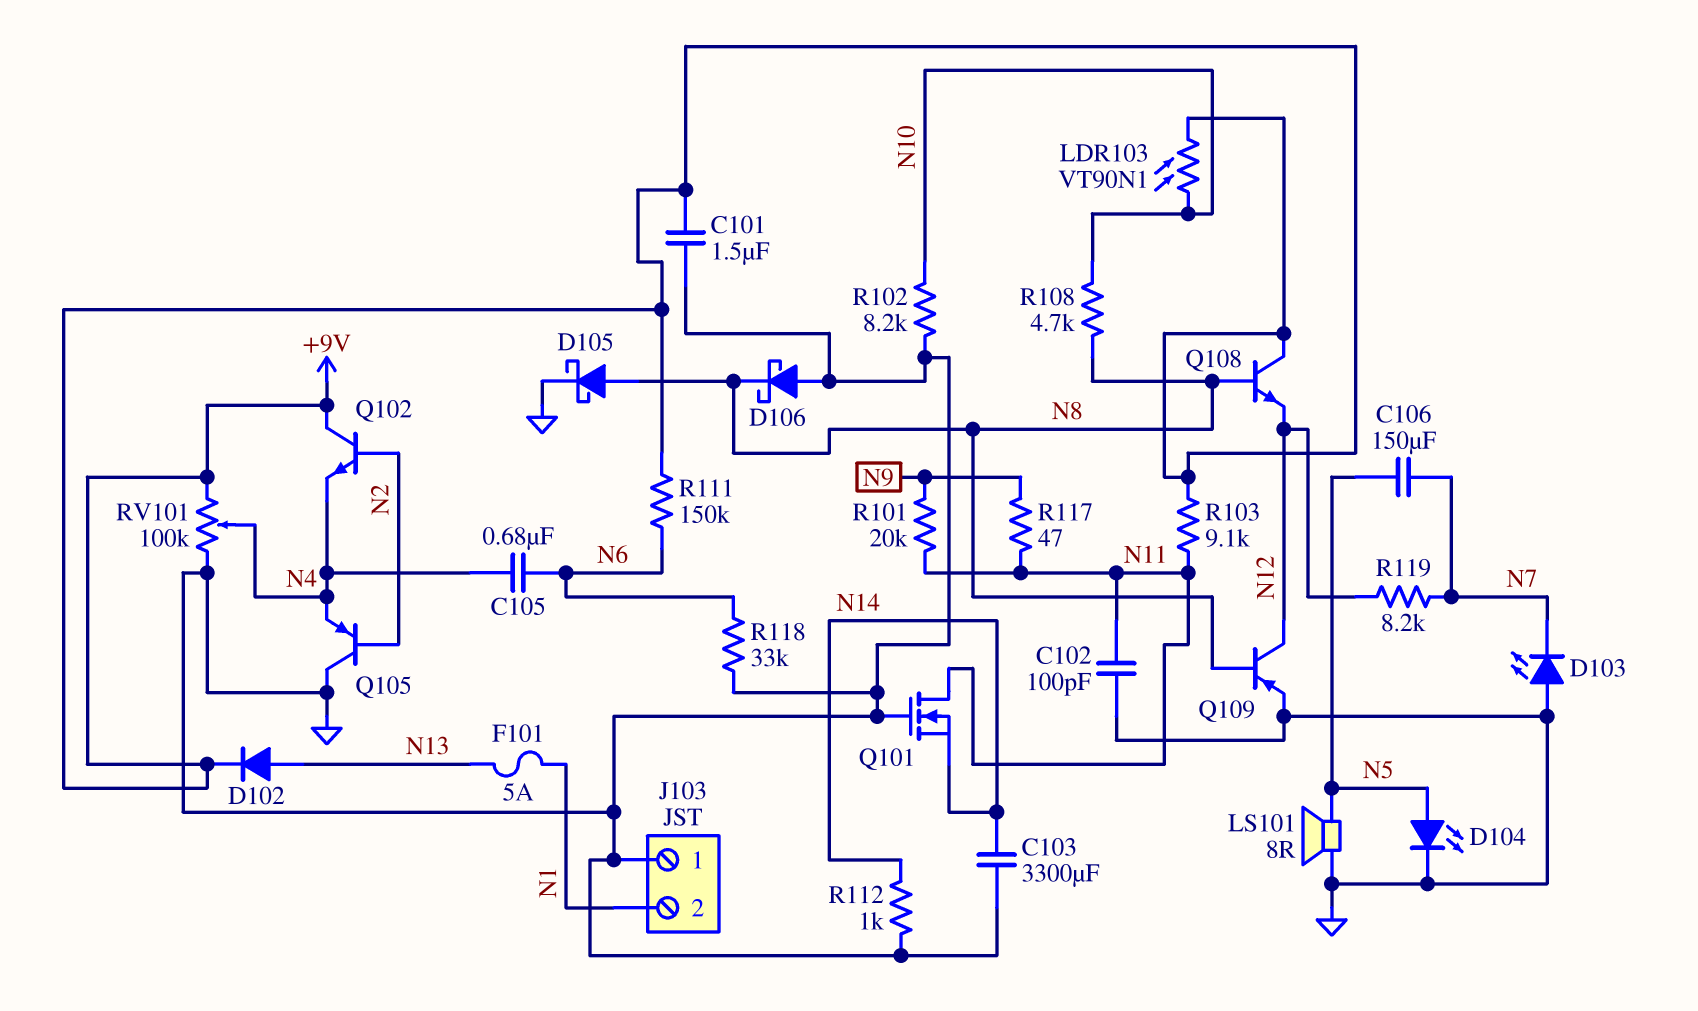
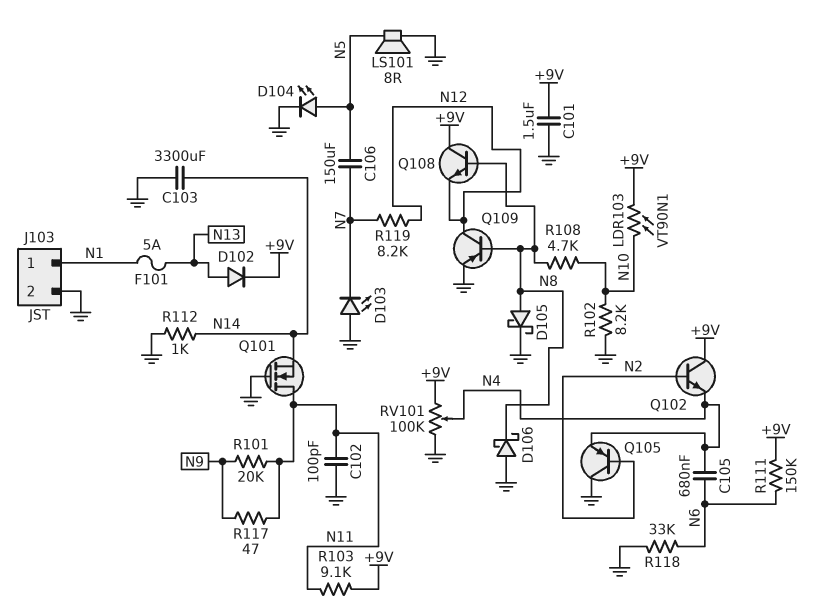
J103 pin 1: GND -> N1
J103 pin 2: N1 -> GND

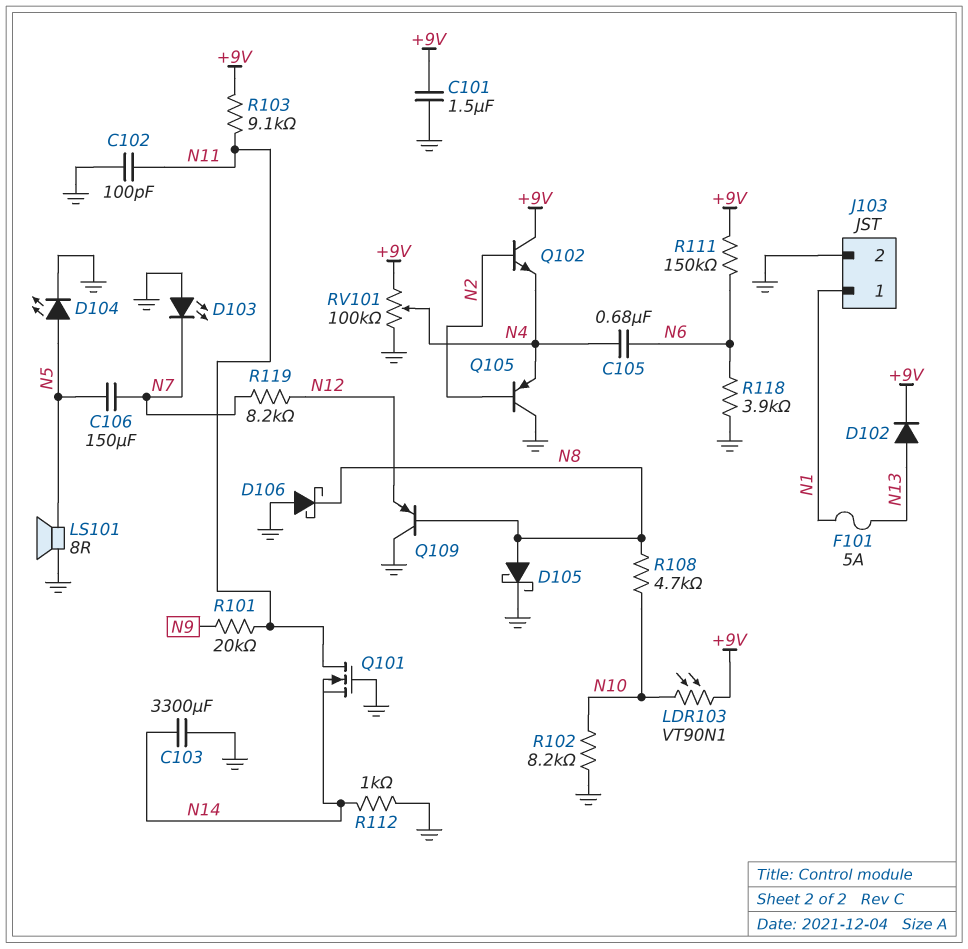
Q108: NPN (B N8, C +9V, E N12) -> none
Q109: PNP (B N8, C N12, E GND) -> PNP (B N8, C GND, E N12)
R117: 47 (N9, N11) -> none
R118: 33k (GND, N6) -> 3.9k (GND, N6)

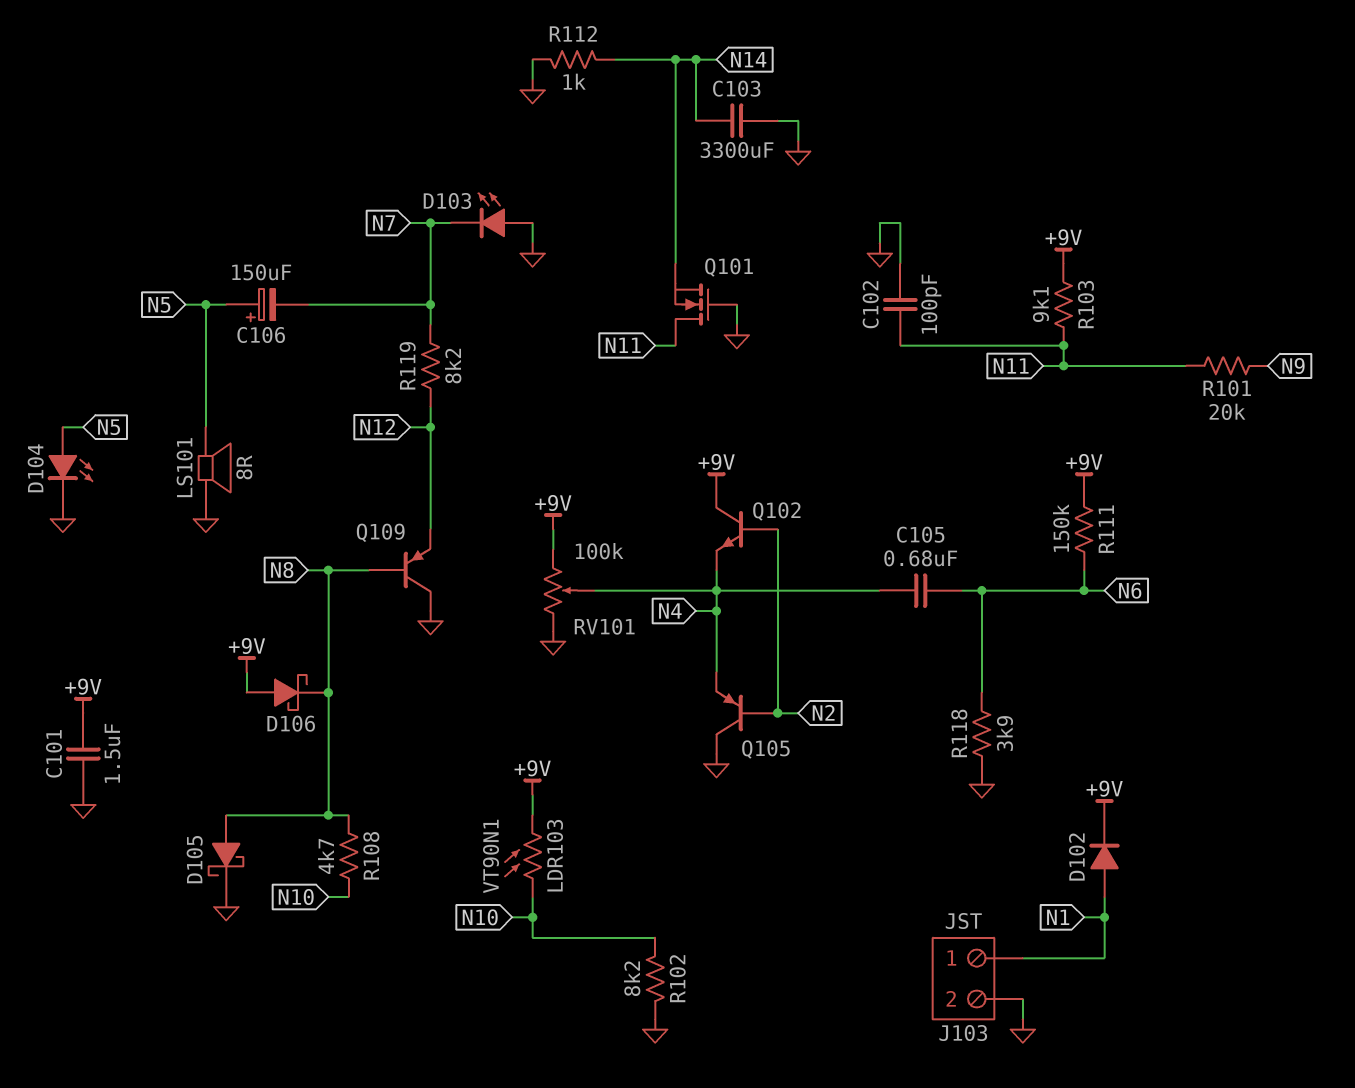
C106: 150uF (N5, N7) -> 150uF (plus N5, minus N7)
D102: diode (A N13, K +9V) -> diode (A N1, K +9V)
D106: schottky (A GND, K N8) -> schottky (A +9V, K N8)
F101: 5A (N1, N13) -> none

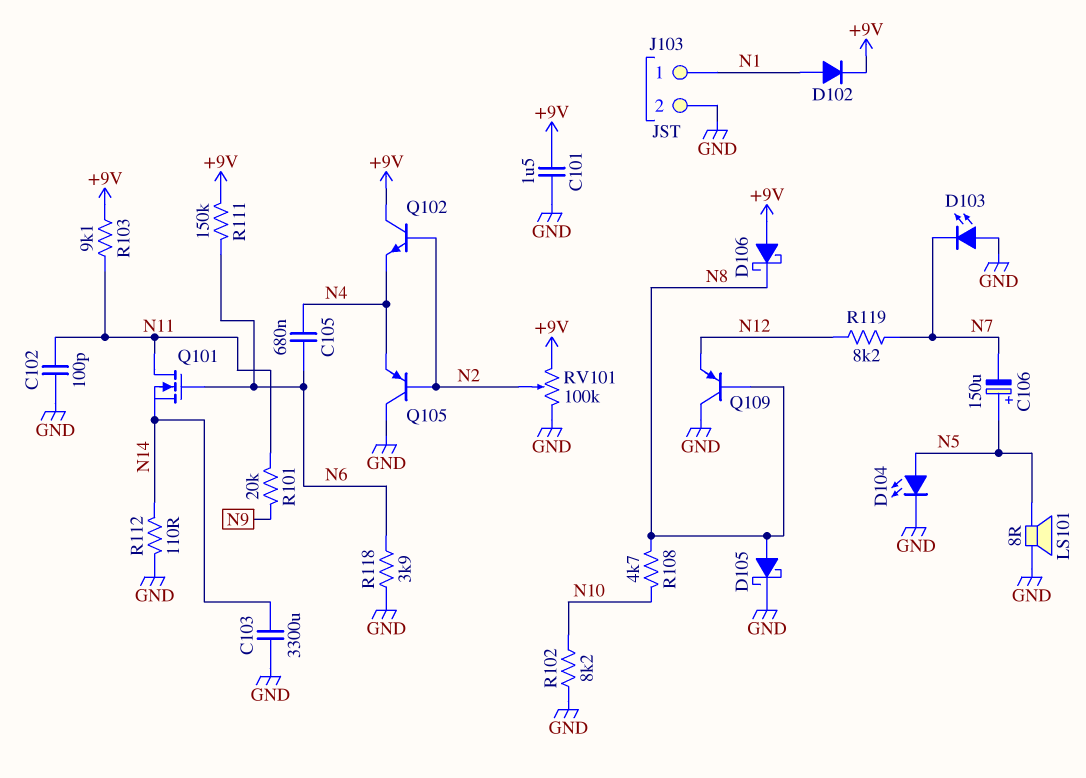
LDR103: VT90N1 (+9V, N10) -> none
Q101: NMOS (G GND, D N11, S N14) -> NMOS (G N6, D N11, S N14)
R112: 1k (GND, N14) -> 110 (GND, N14)
RV101: 100k (+9V, GND, wiper N4) -> 100k (+9V, GND, wiper N2)

